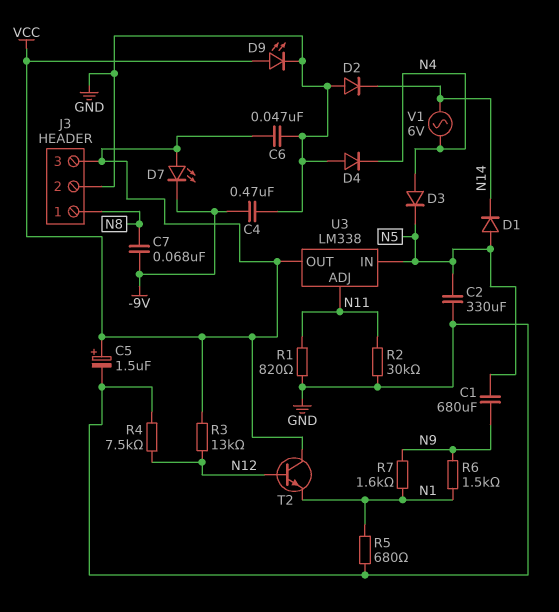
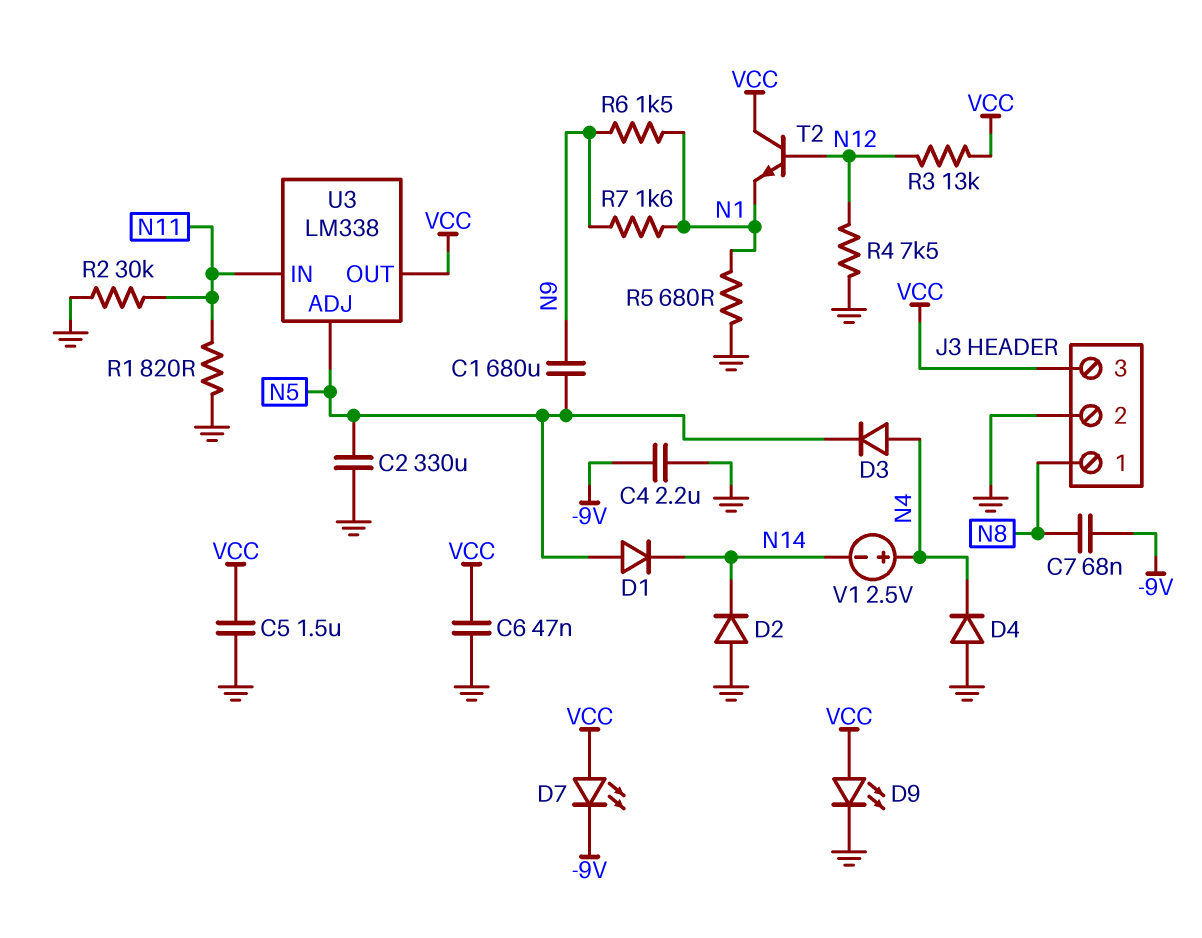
C4: 470nF (-9V, GND) -> 2.2uF (-9V, GND)
C5: 1.5uF (plus VCC, minus GND) -> 1.5uF (GND, VCC)
U3 pin ADJ: N11 -> N5
U3 pin IN: N5 -> N11
V1: AC 6V (N4, N14) -> 2.5V (plus N4, minus N14)

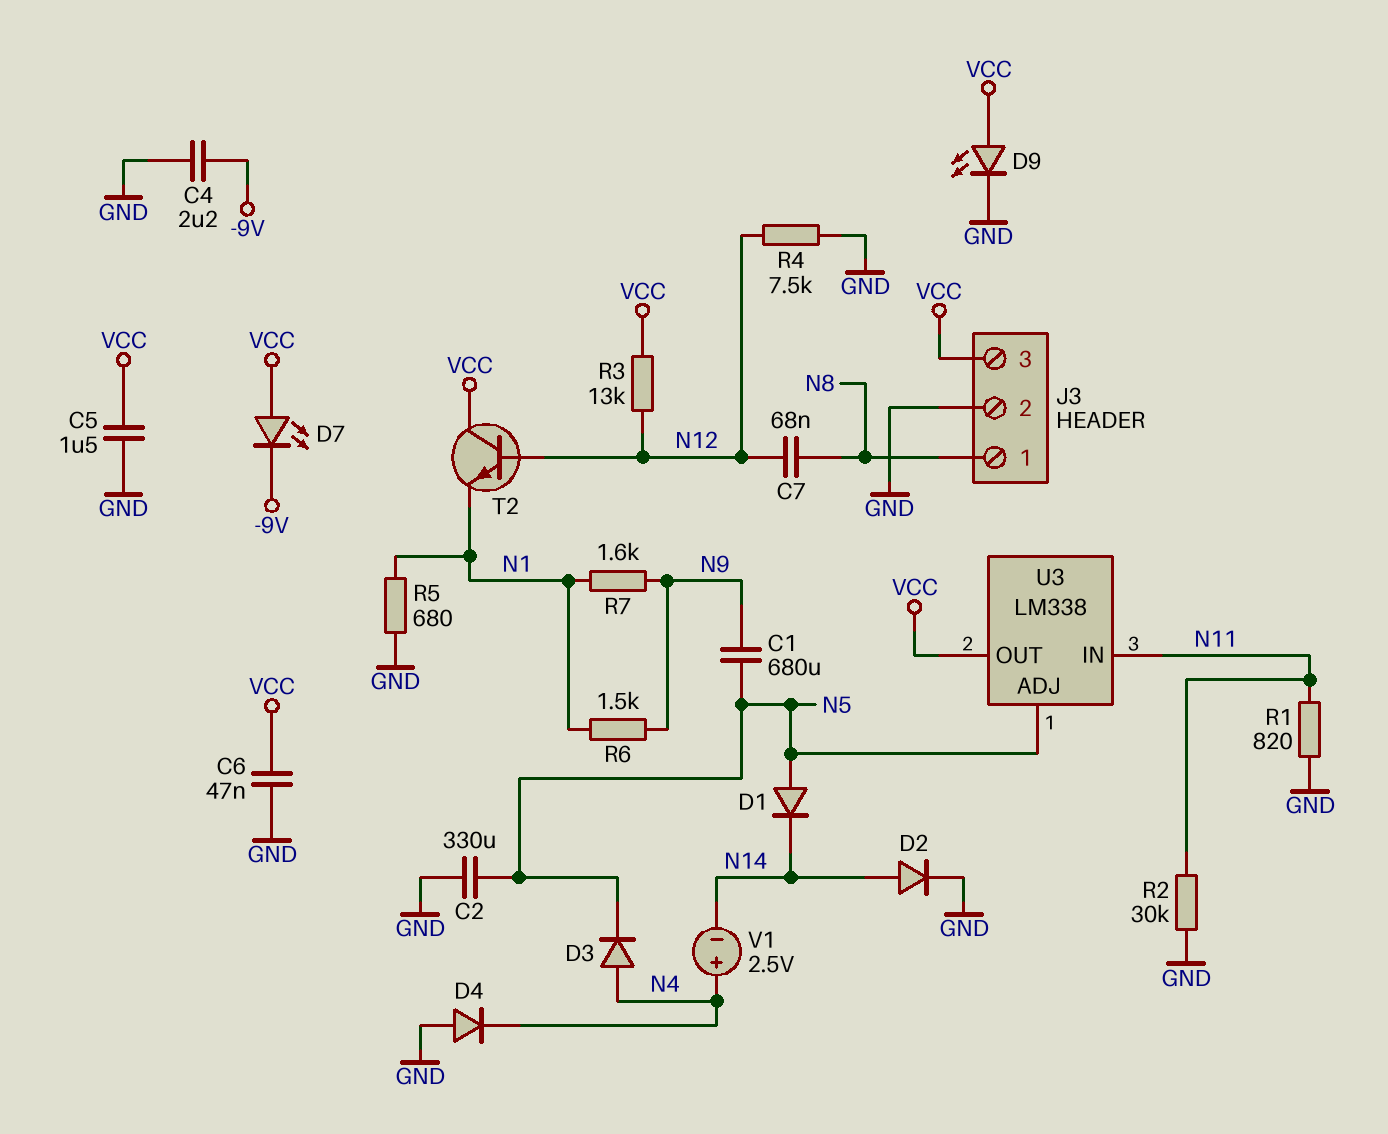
C7: 68nF (-9V, N8) -> 68nF (N8, N12)
D2: diode (A GND, K N14) -> diode (A N14, K GND)

